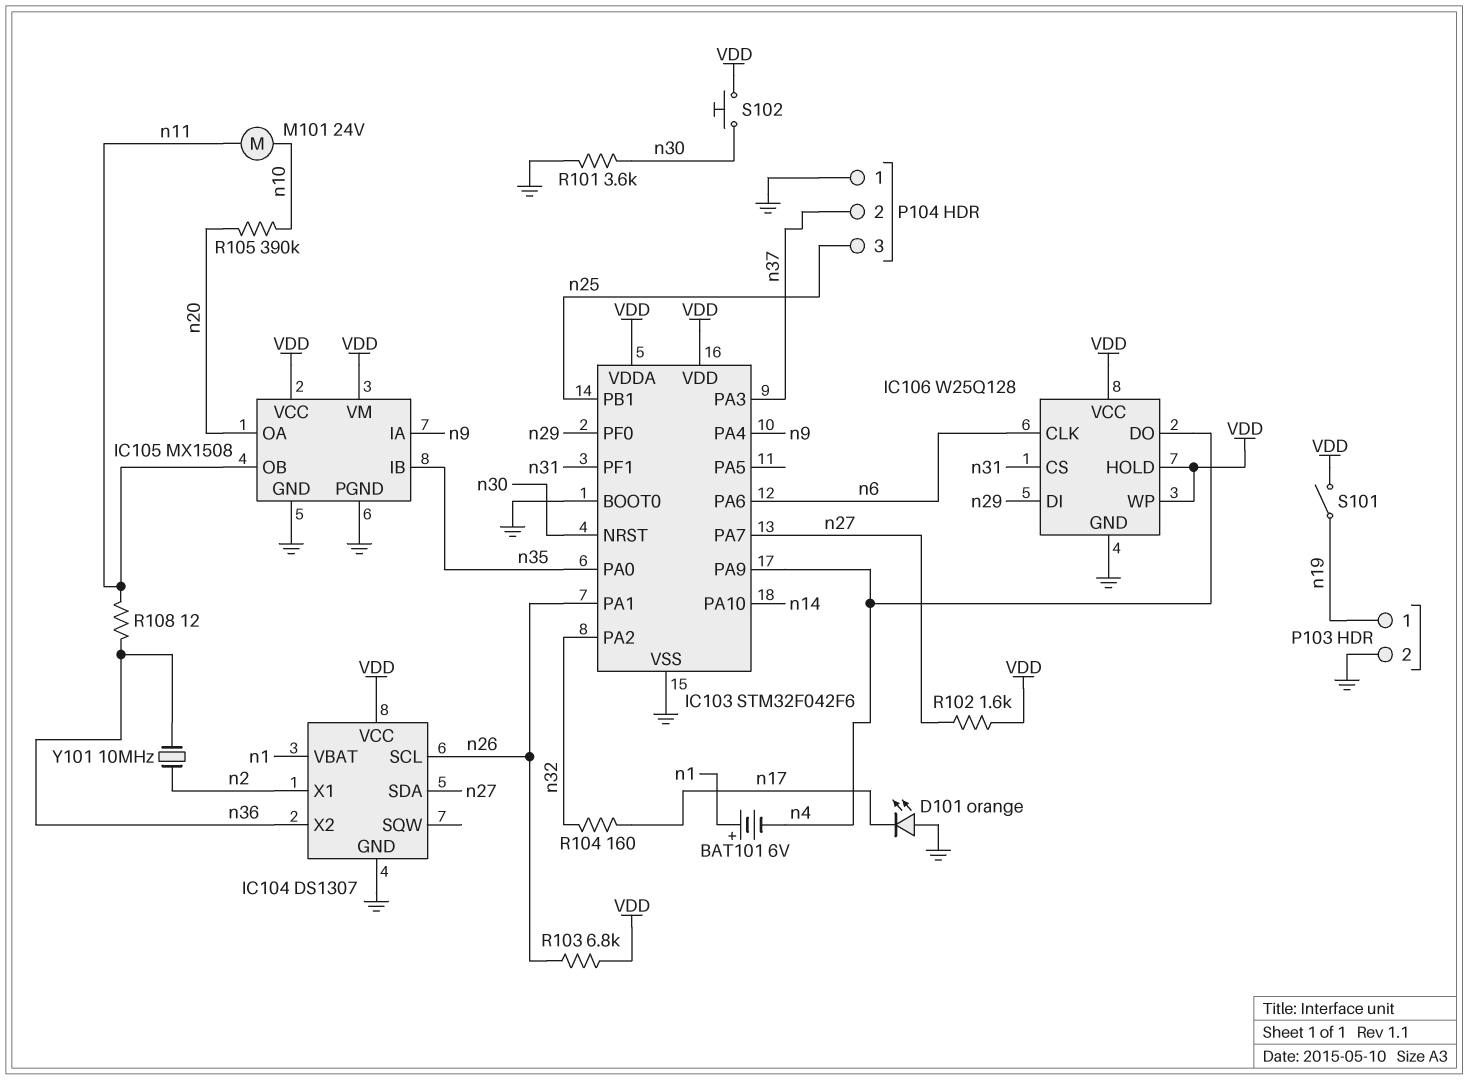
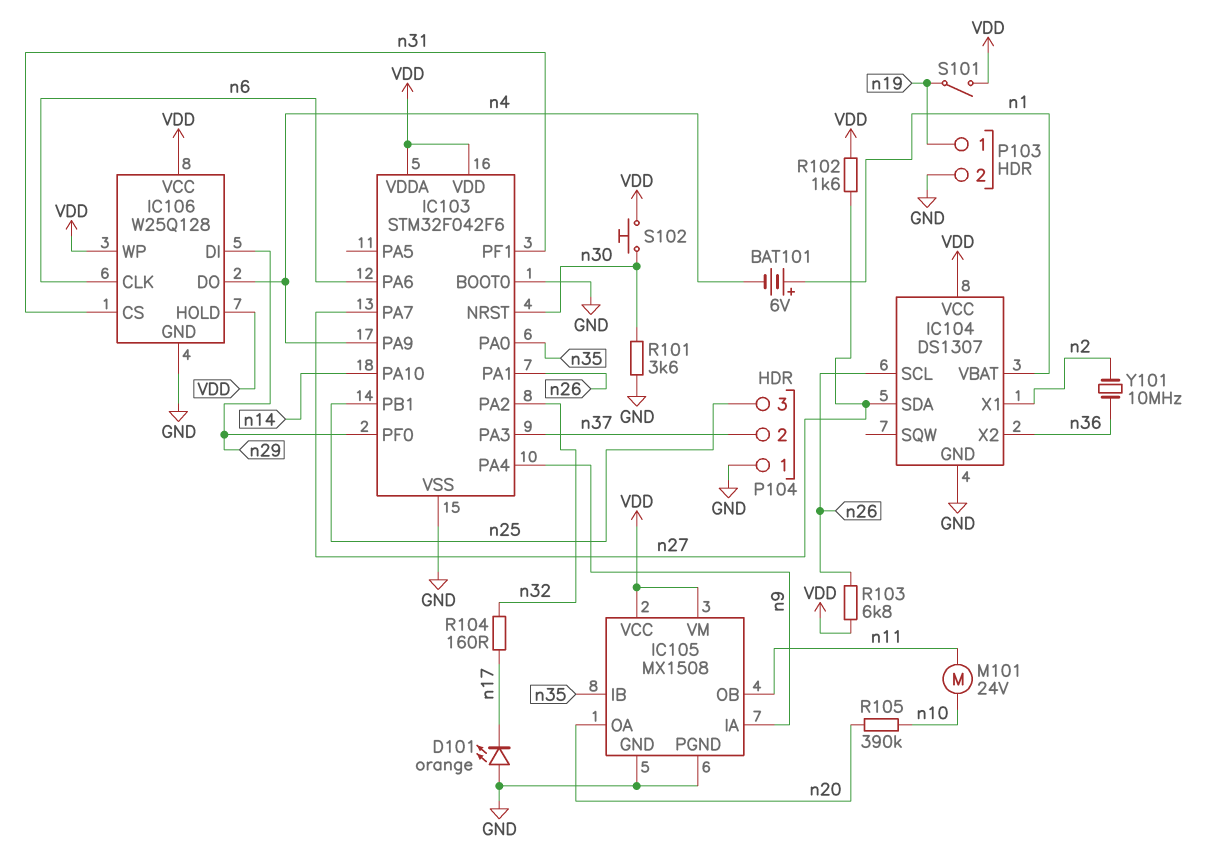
R108: 12 (n11, n36) -> none

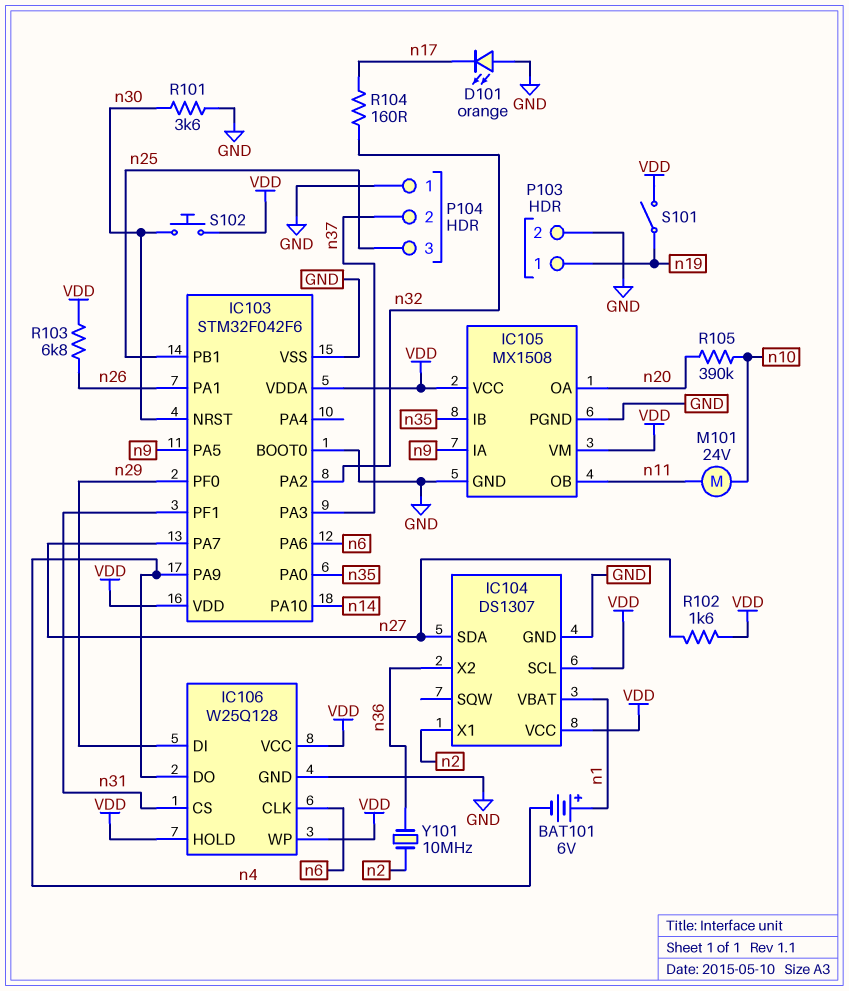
IC103 pin PA4: n9 -> none
IC103 pin PA5: none -> n9
IC104 pin SCL: n26 -> VDD

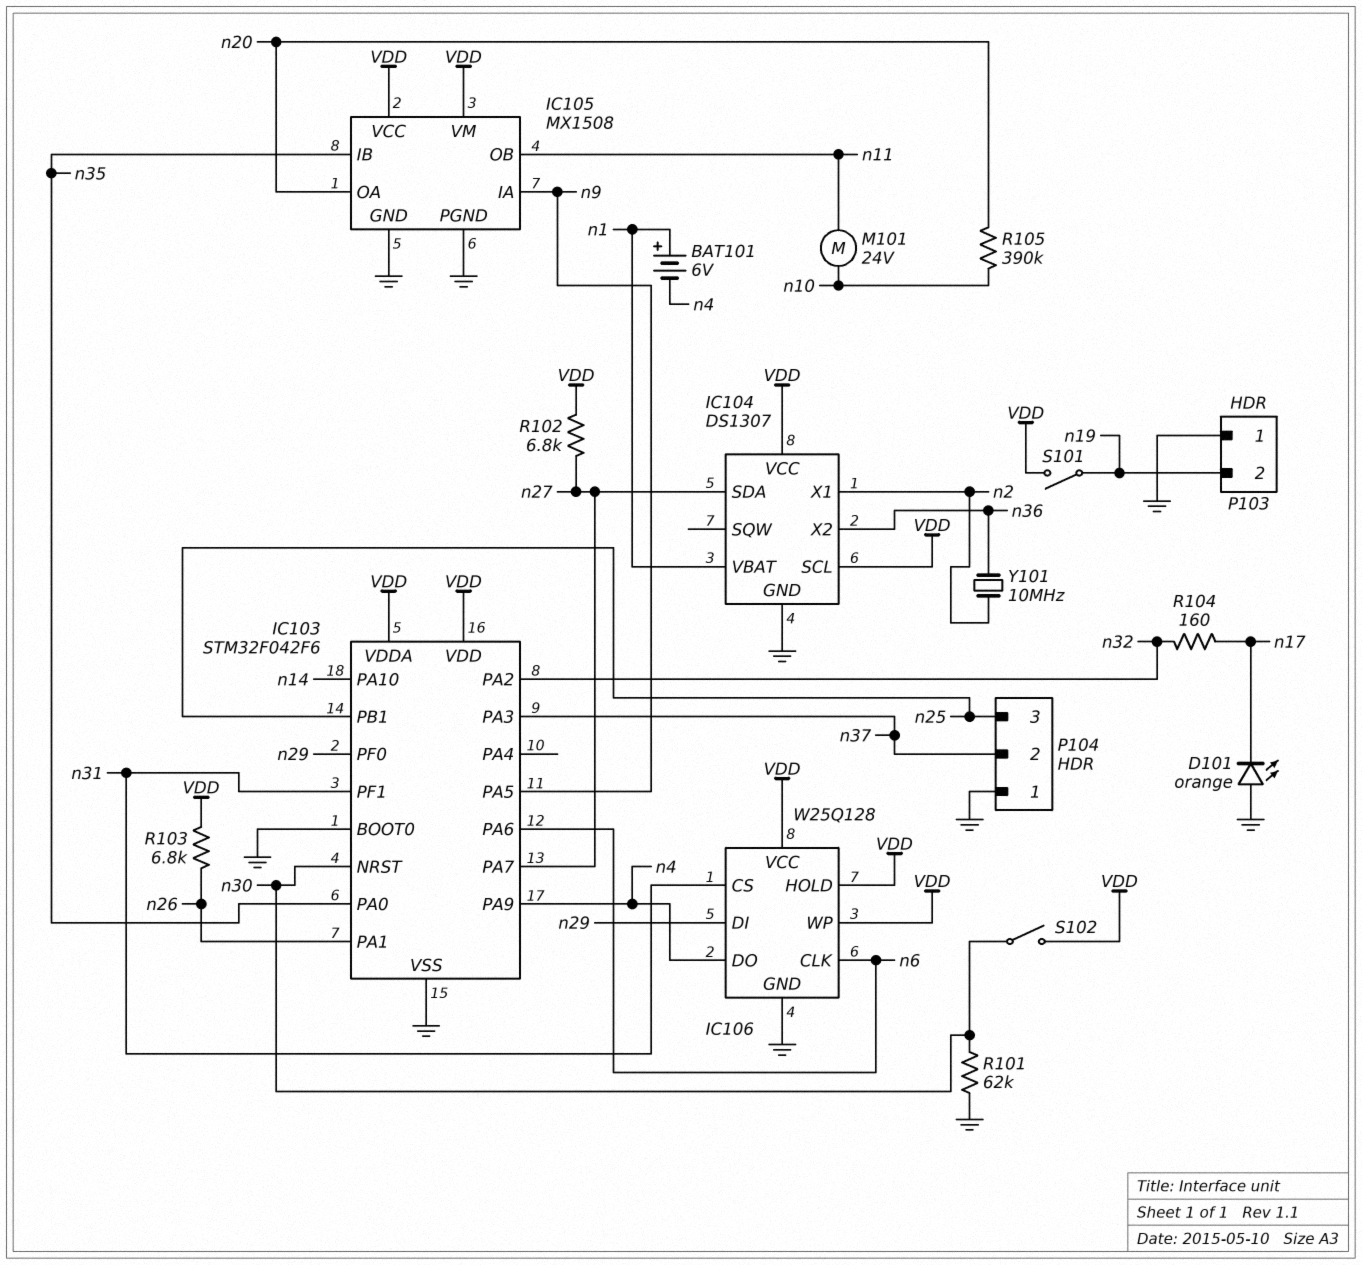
P103 pin 1: n19 -> GND
P103 pin 2: GND -> n19
R101: 3.6k (GND, n30) -> 62k (GND, n30)
R102: 1.6k (VDD, n27) -> 6.8k (VDD, n27)
S102: button (VDD, n30) -> switch (VDD, n30)

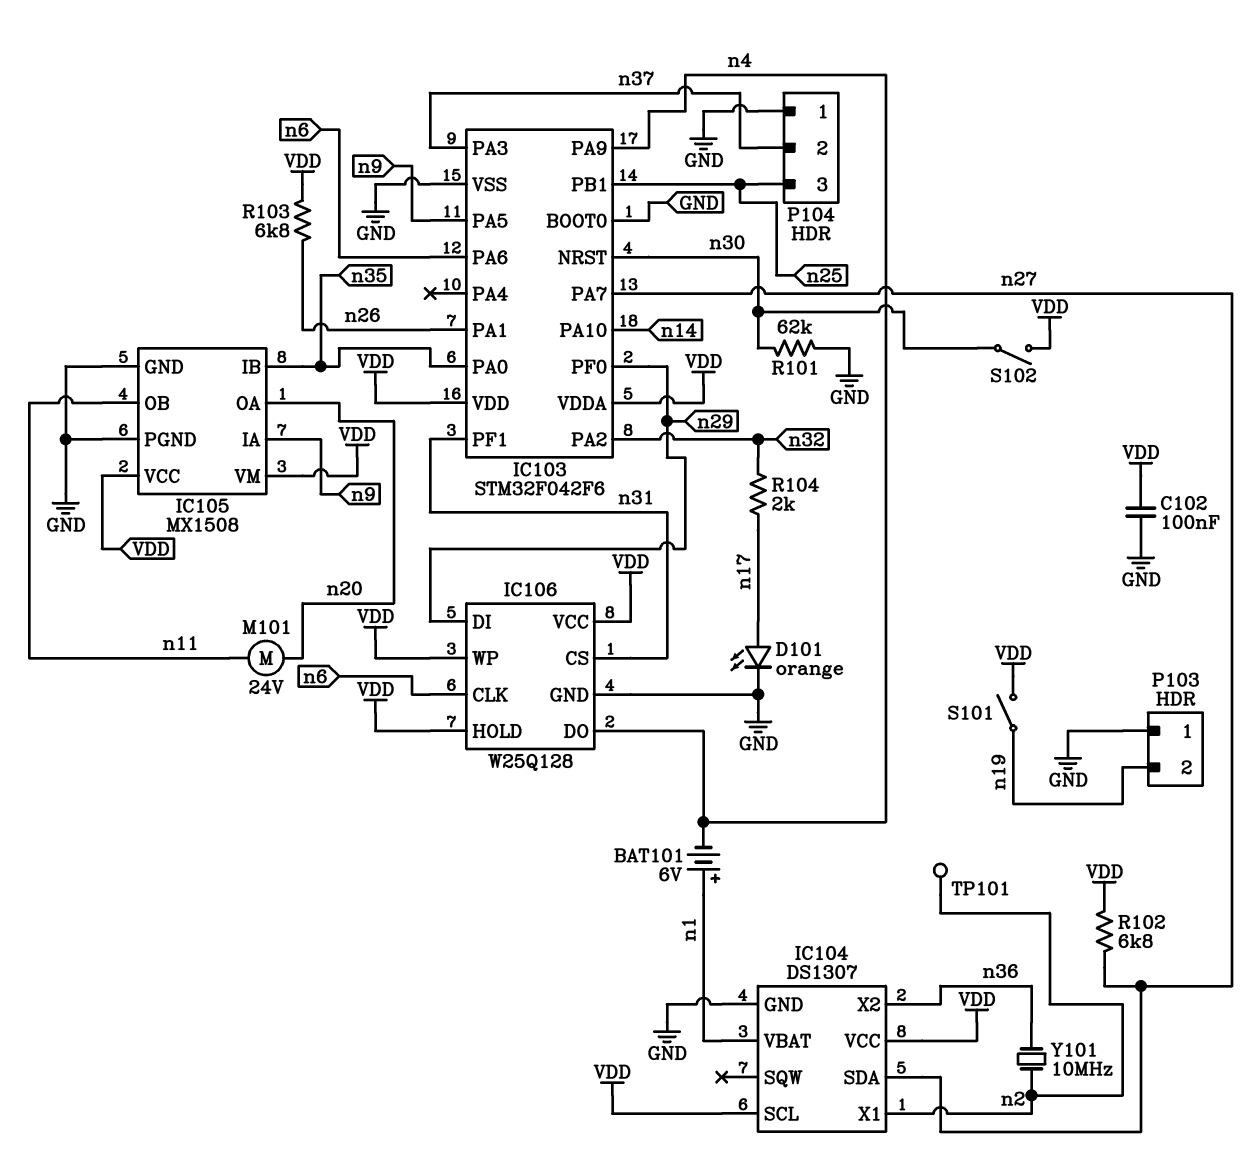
C102: none -> 100nF (GND, VDD)
D101: LED orange (A GND, K n17) -> LED orange (A n17, K GND)
M101: motor 24V (n10, n11) -> motor 24V (n11, n20)
R104: 160 (n17, n32) -> 2k (n17, n32)
R105: 390k (n10, n20) -> none
TP101: none -> test point (n2)

